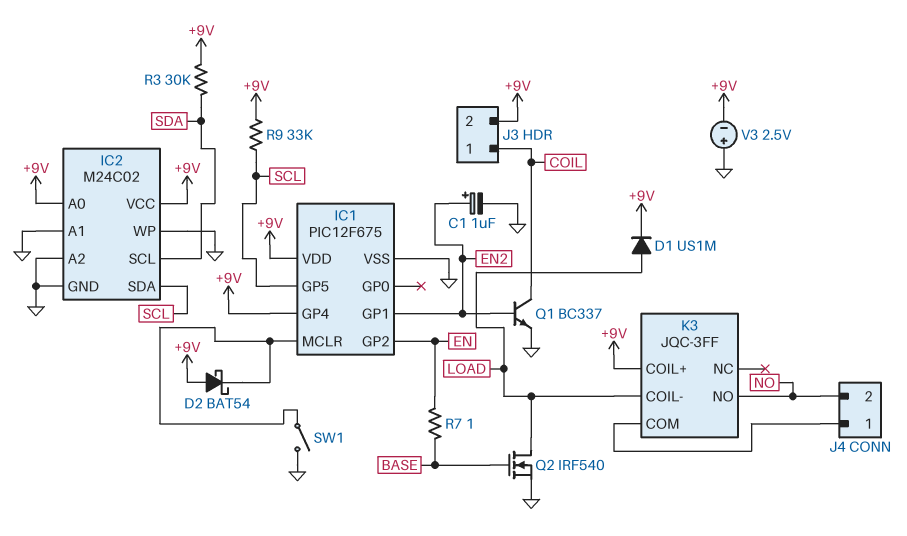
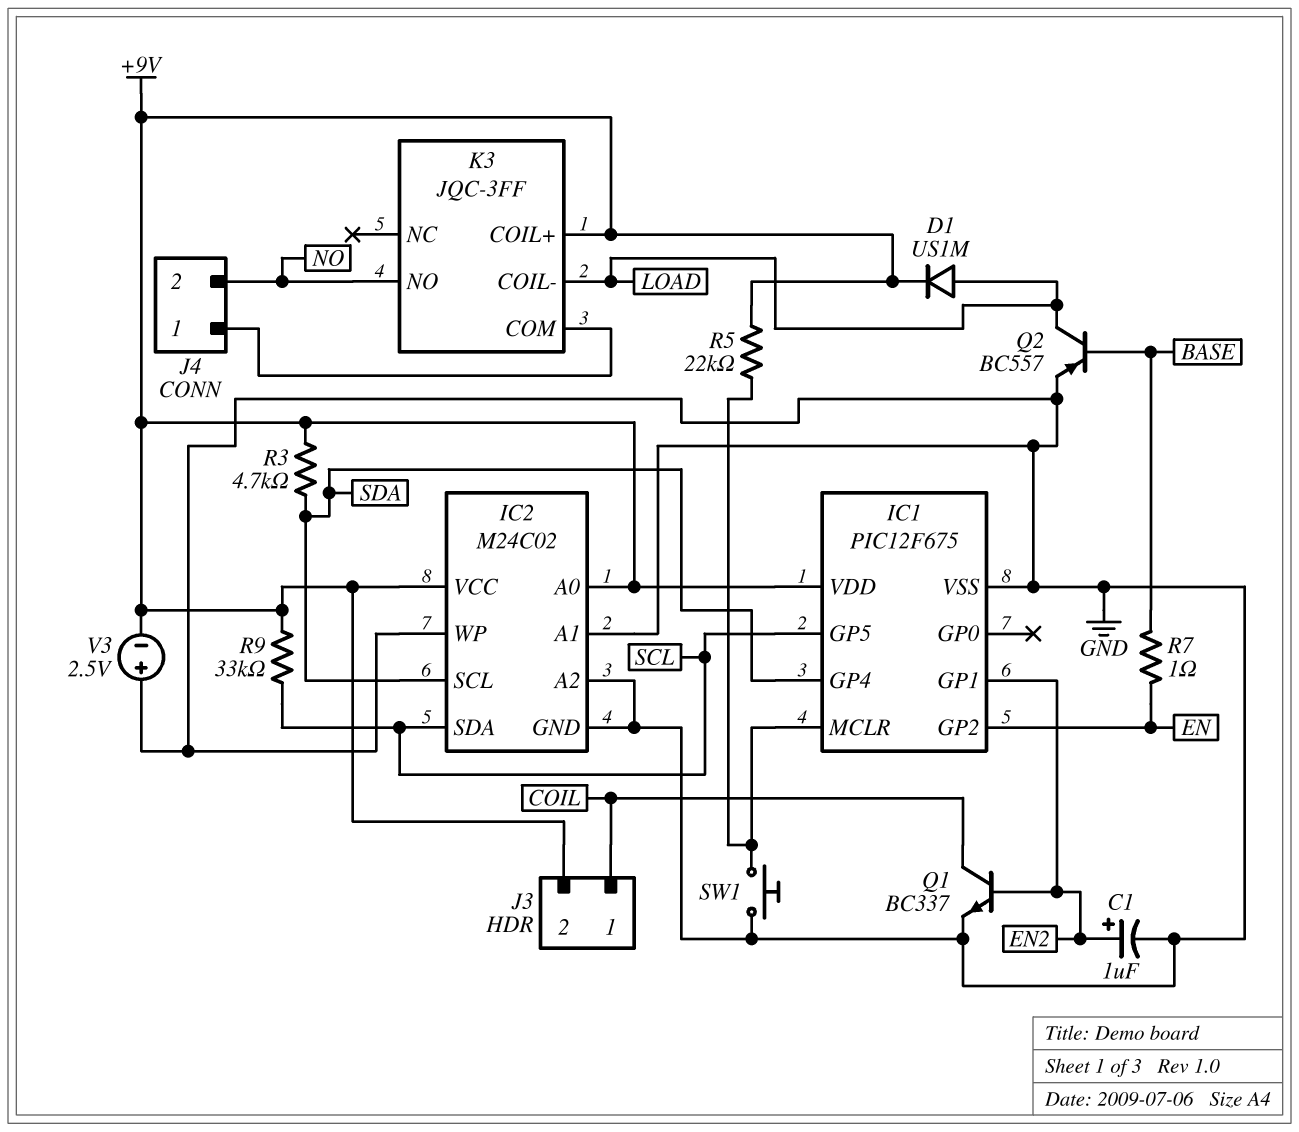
D2: schottky BAT54 (A +9V, K IC1/MCLR) -> none
IC1 pin GP4: +9V -> SDA
Q2: NMOS IRF540 (G BASE, D LOAD, S GND) -> PNP BC557 (B BASE, C LOAD, E GND)
R3: 30k (+9V, SDA) -> 4.7k (+9V, SDA)
R5: none -> 22k (+9V, IC1/MCLR)
SW1: switch (GND, IC1/MCLR) -> button (GND, IC1/MCLR)

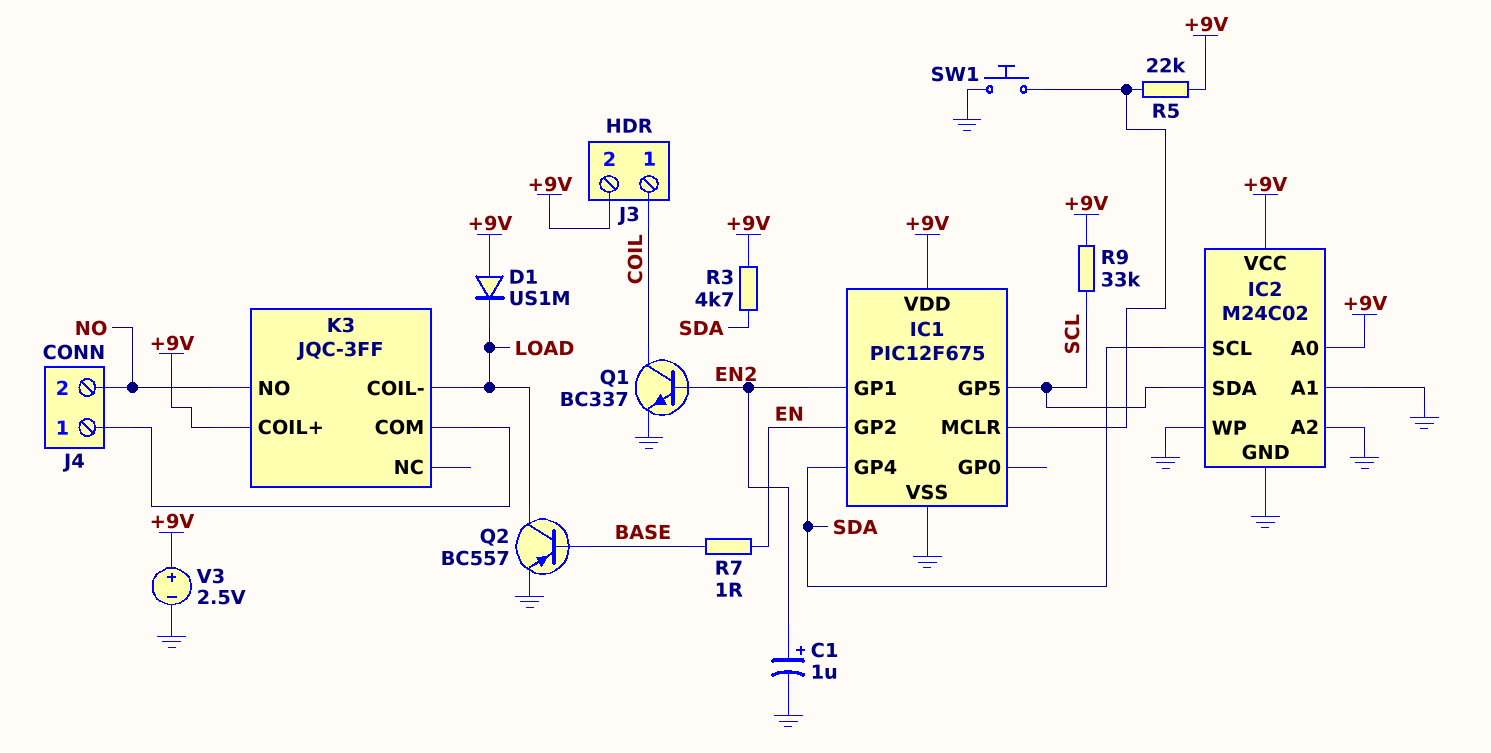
D1: diode US1M (A LOAD, K +9V) -> diode US1M (A +9V, K LOAD)
V3: 2.5V (plus GND, minus +9V) -> 2.5V (plus +9V, minus GND)

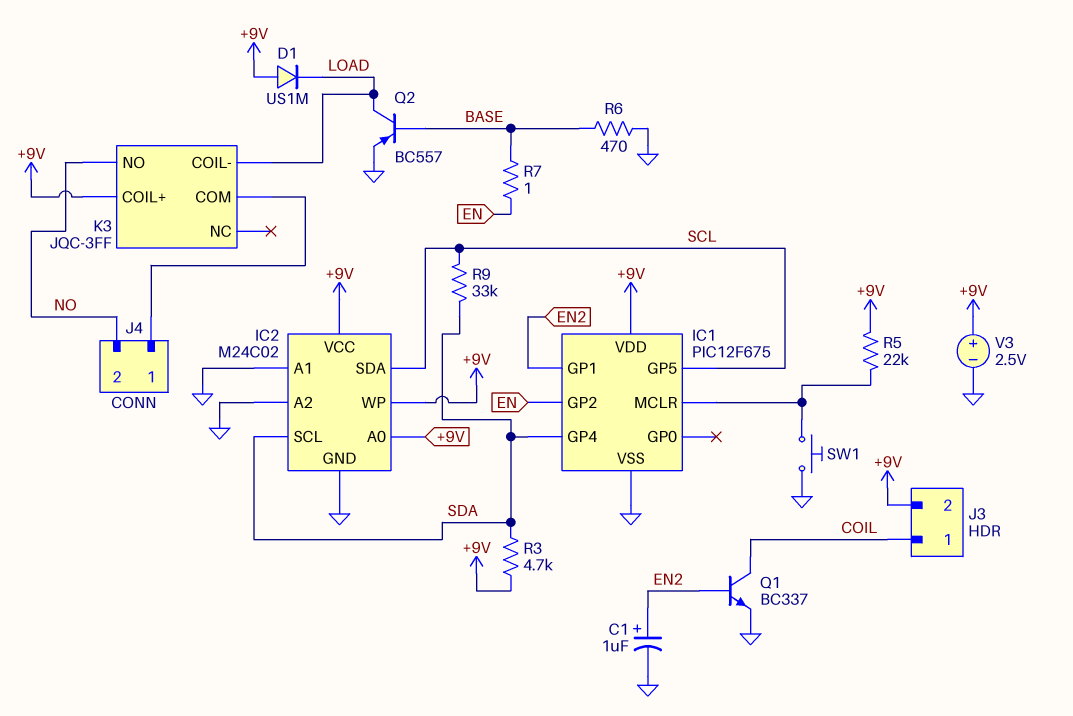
IC2 pin WP: GND -> +9V
R6: none -> 470 (BASE, GND)
R9: 33k (+9V, SCL) -> 33k (SCL, SDA)

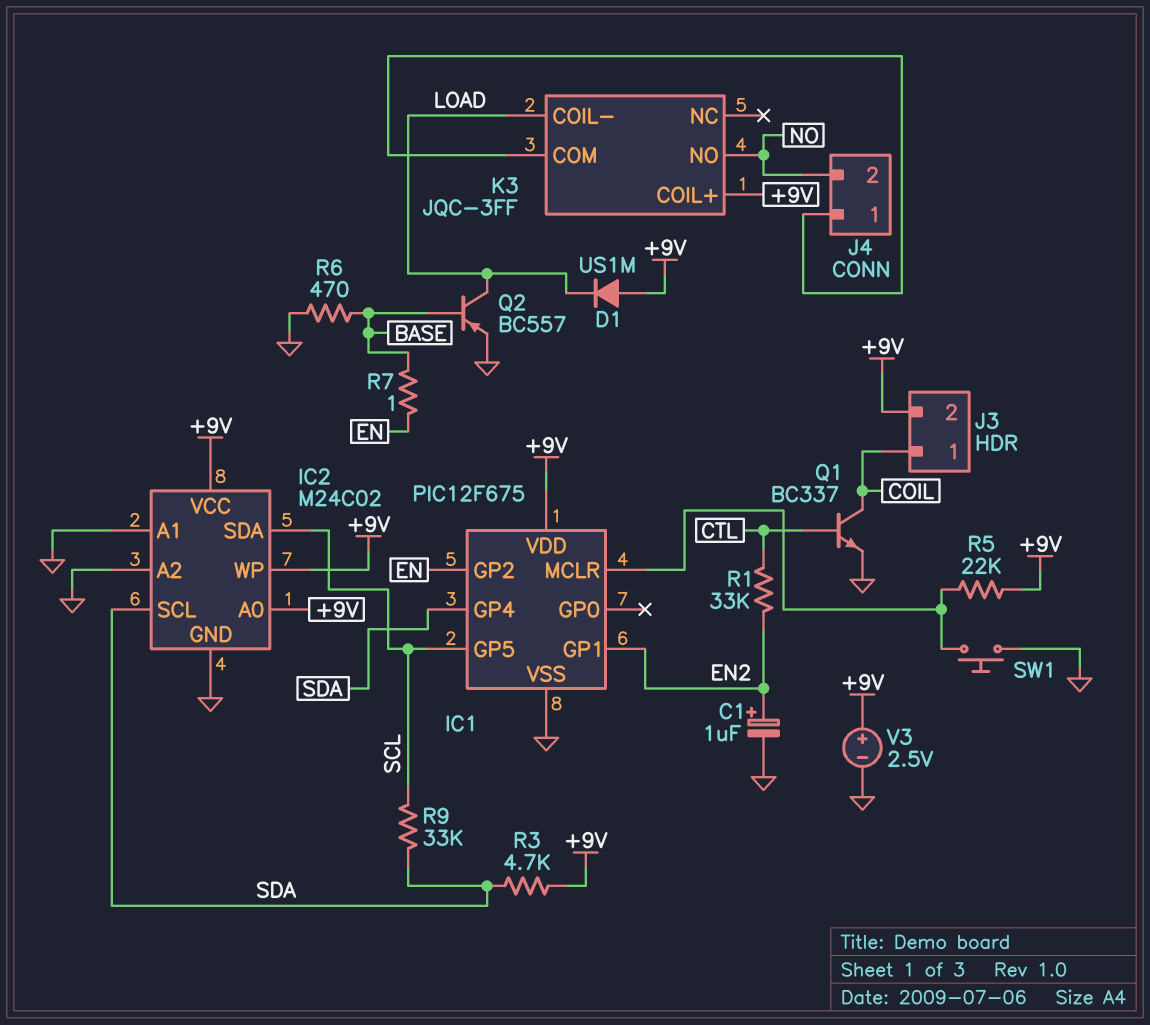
Q1: NPN BC337 (B EN2, C COIL, E GND) -> NPN BC337 (B CTL, C COIL, E GND)
R1: none -> 33k (CTL, EN2)

